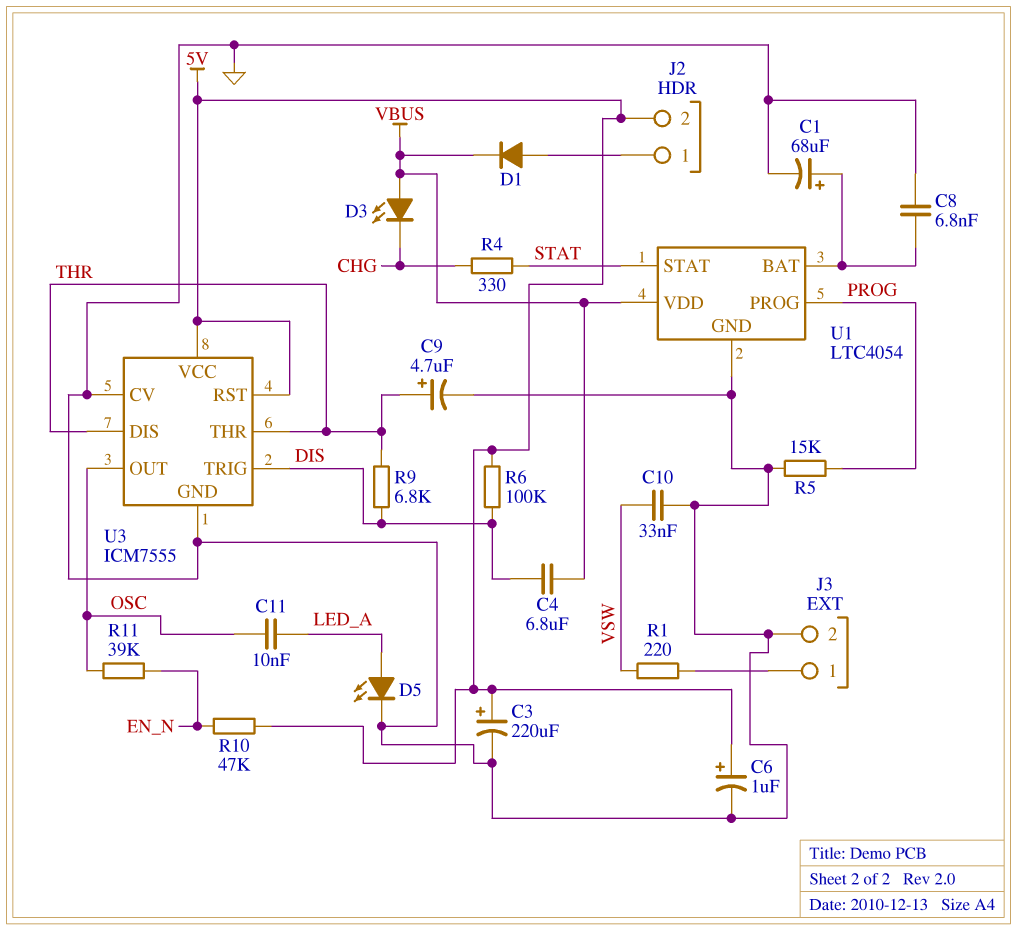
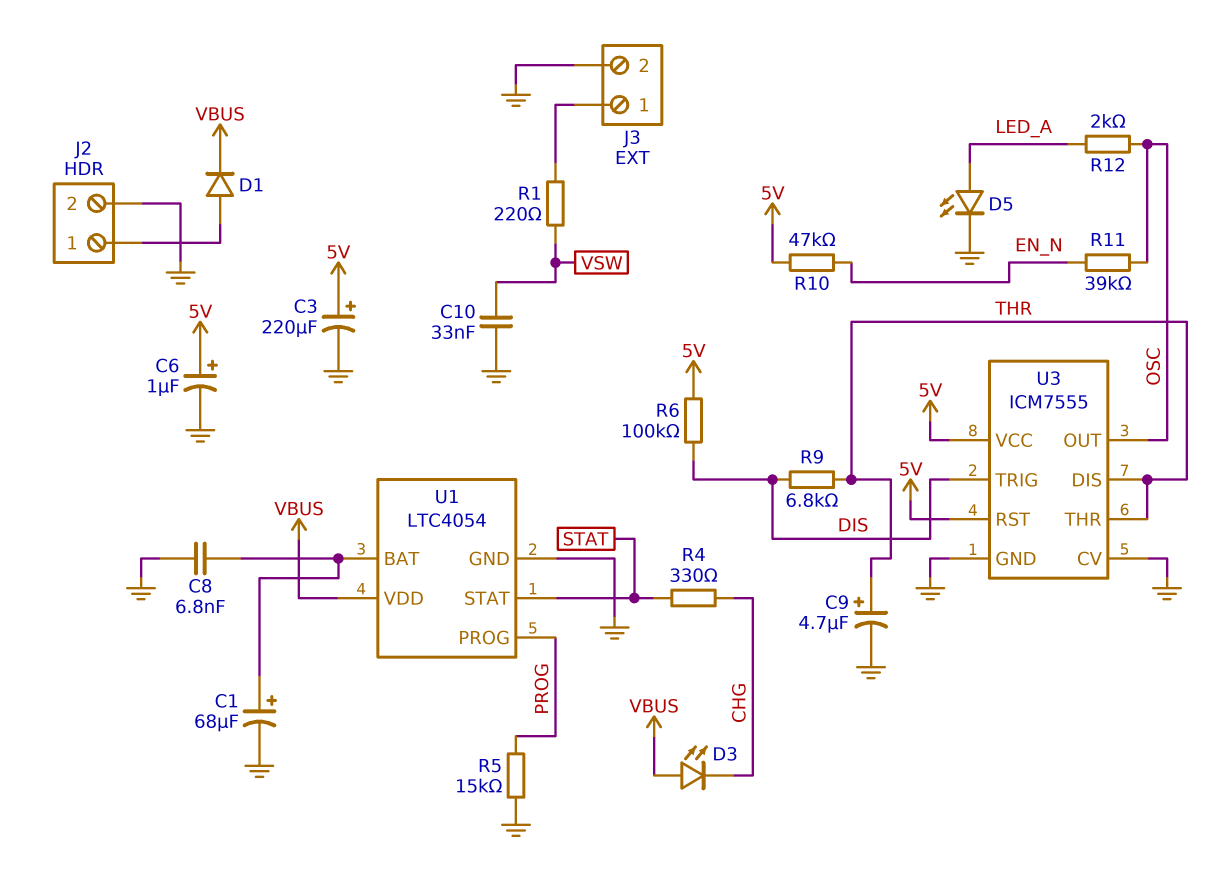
C4: 6.8uF (DIS, VBUS) -> none
C11: 10nF (LED_A, OSC) -> none
J2 pin 2: 5V -> GND
R12: none -> 2k (LED_A, OSC)

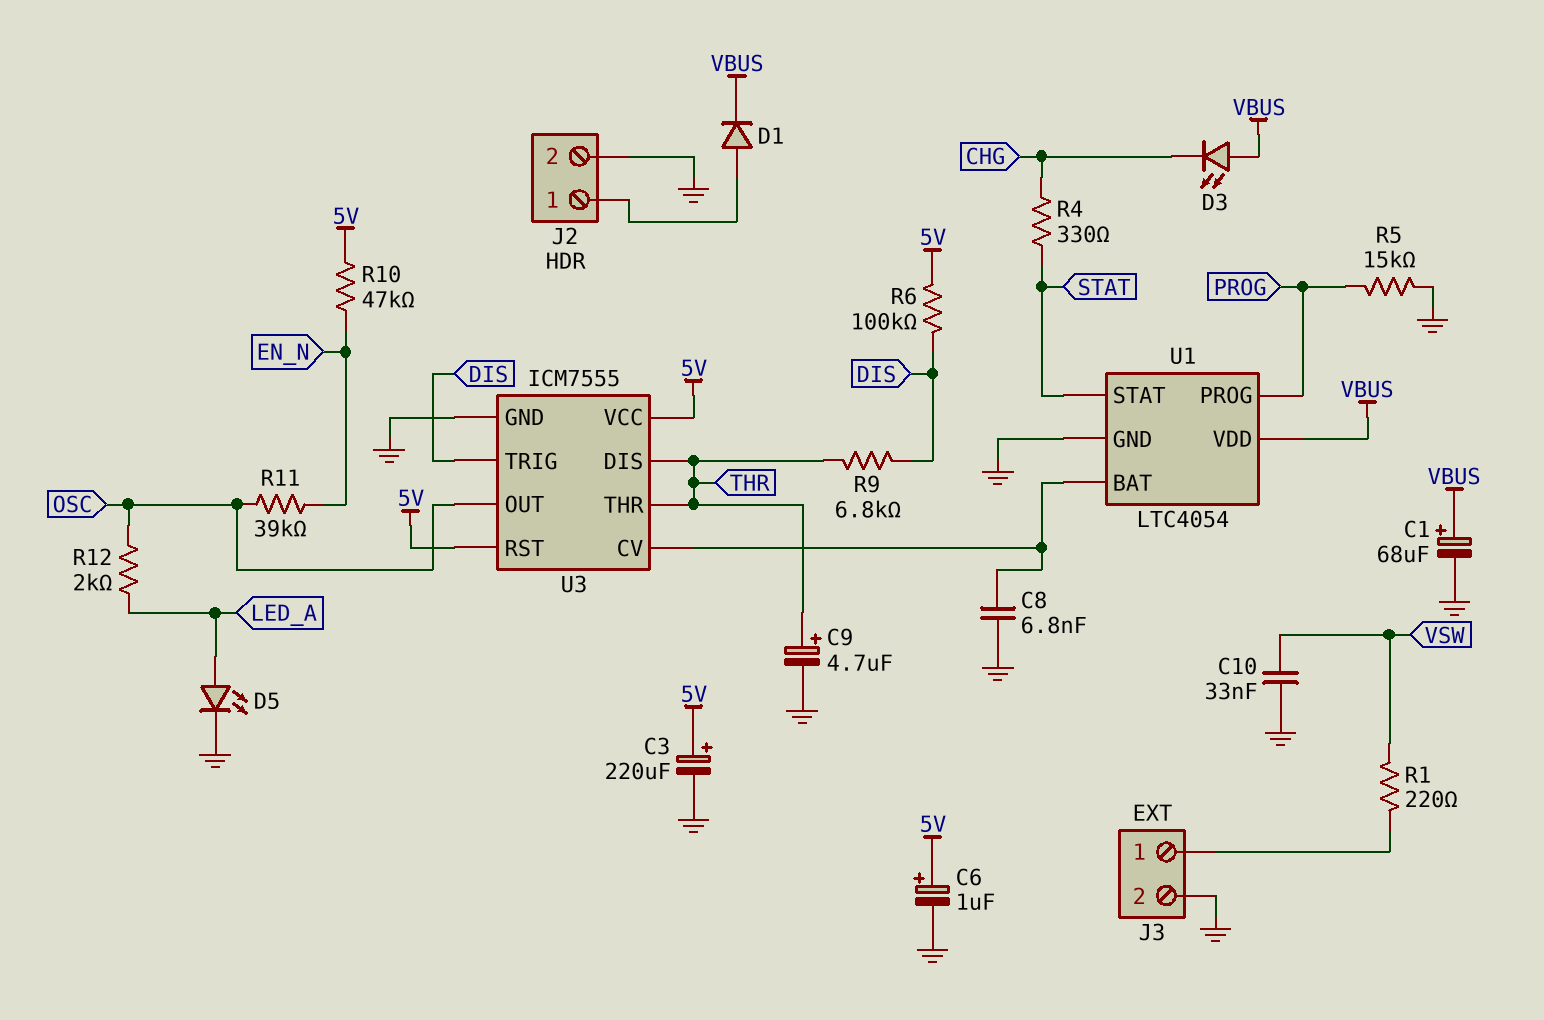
C1: 68uF (plus U1/BAT, minus GND) -> 68uF (plus VBUS, minus GND)
U3 pin CV: GND -> U1/BAT

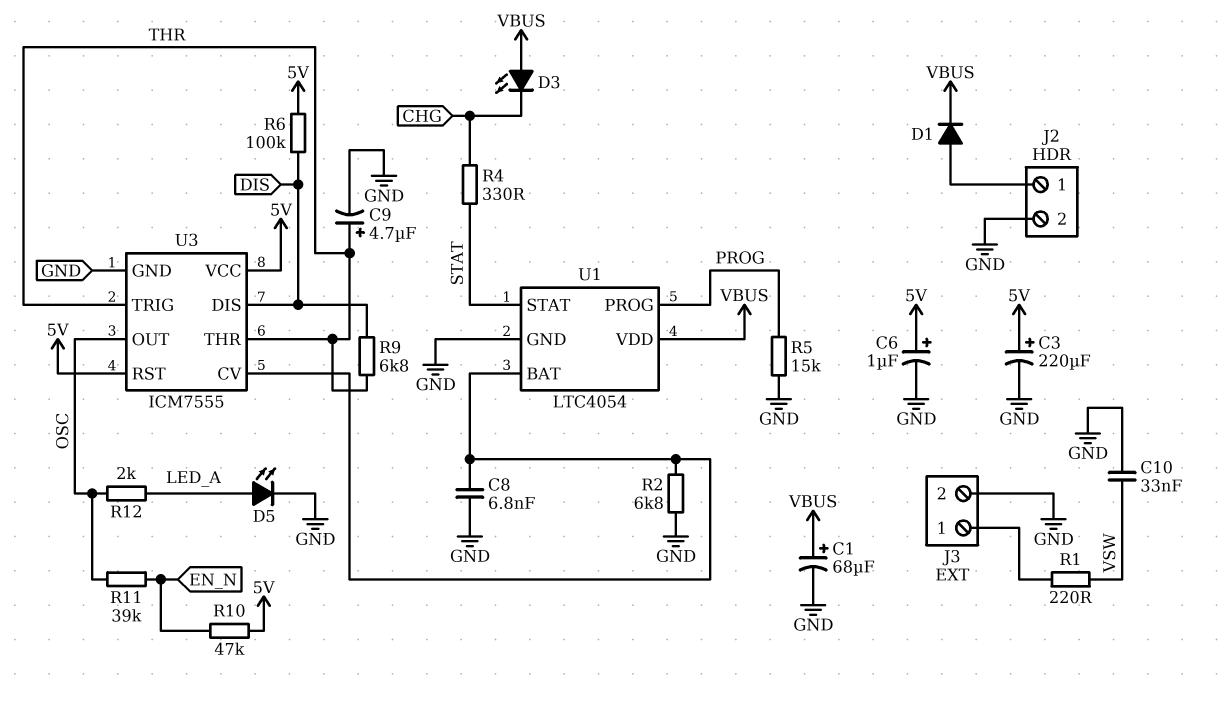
R2: none -> 6.8k (GND, U1/BAT)
U3 pin DIS: THR -> DIS
U3 pin TRIG: DIS -> THR

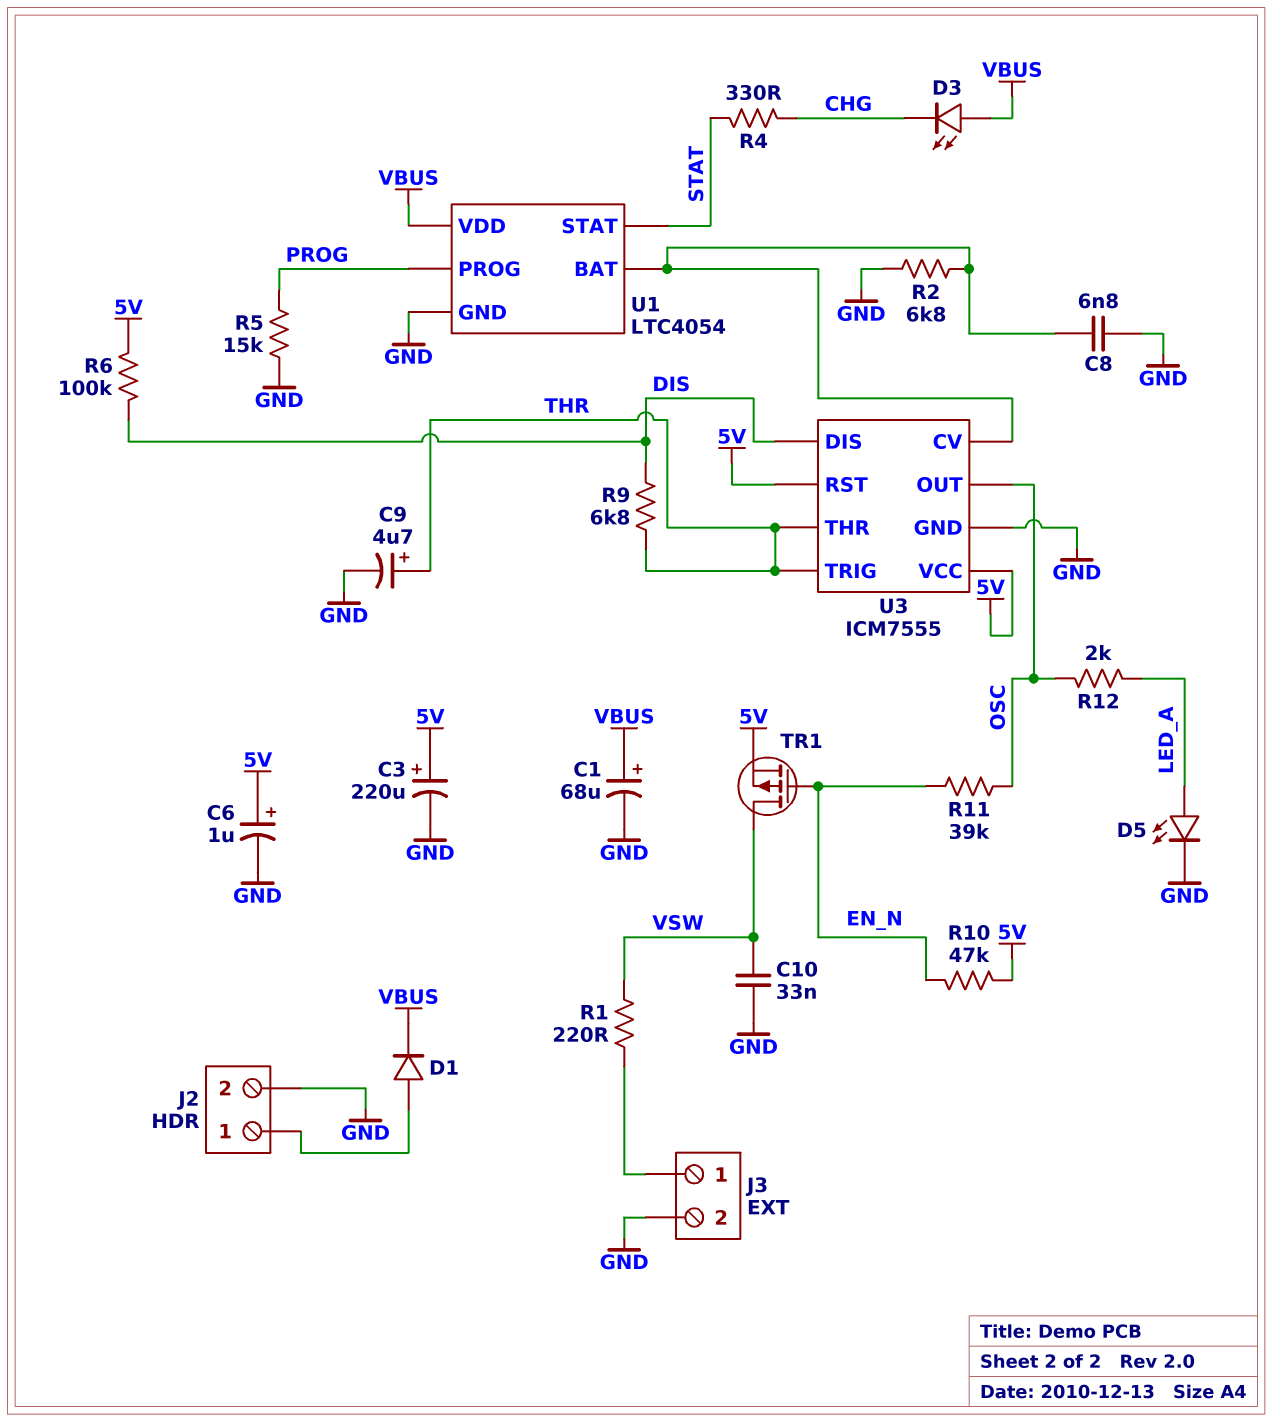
TR1: none -> PMOS (G EN_N, D VSW, S 5V)

